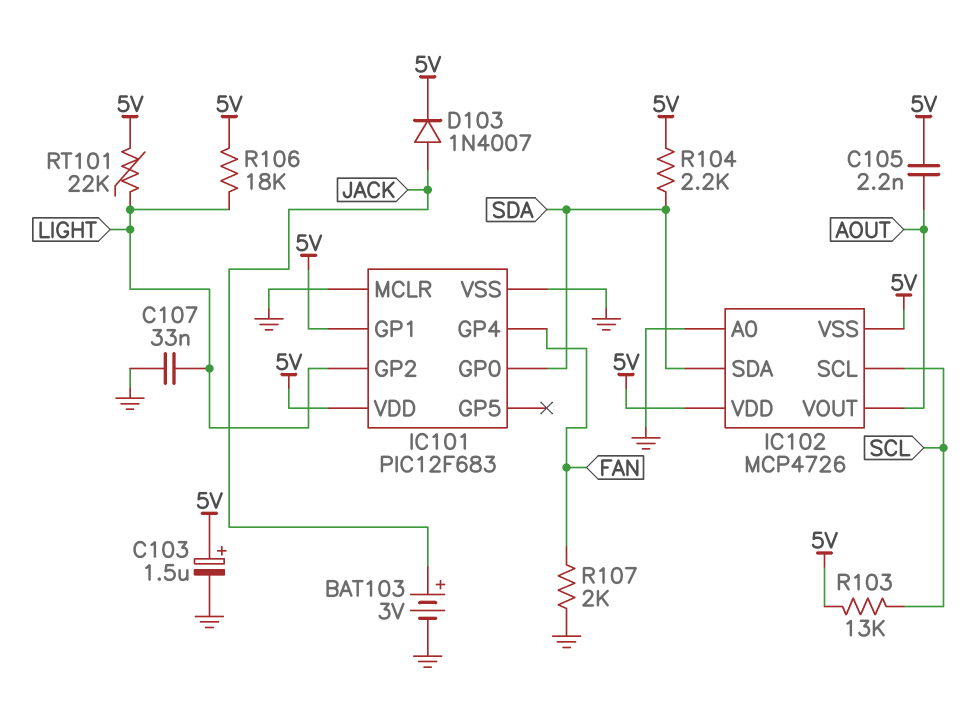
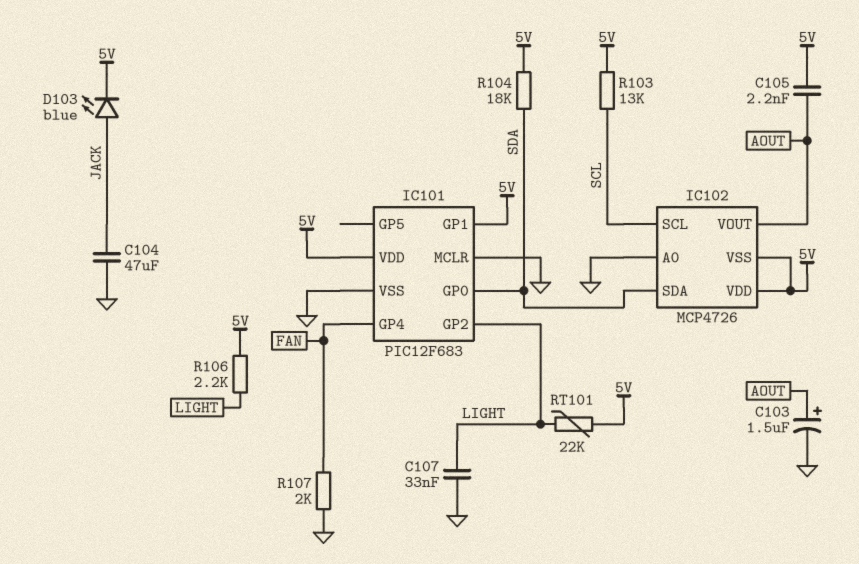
BAT103: 3V (plus JACK, minus GND) -> none
C103: 1.5uF (plus 5V, minus GND) -> 1.5uF (plus AOUT, minus GND)
C104: none -> 47uF (GND, JACK)
D103: diode 1N4007 (A JACK, K 5V) -> LED blue (A JACK, K 5V)
R104: 2.2k (5V, SDA) -> 18k (5V, SDA)
R106: 18k (5V, LIGHT) -> 2.2k (5V, LIGHT)

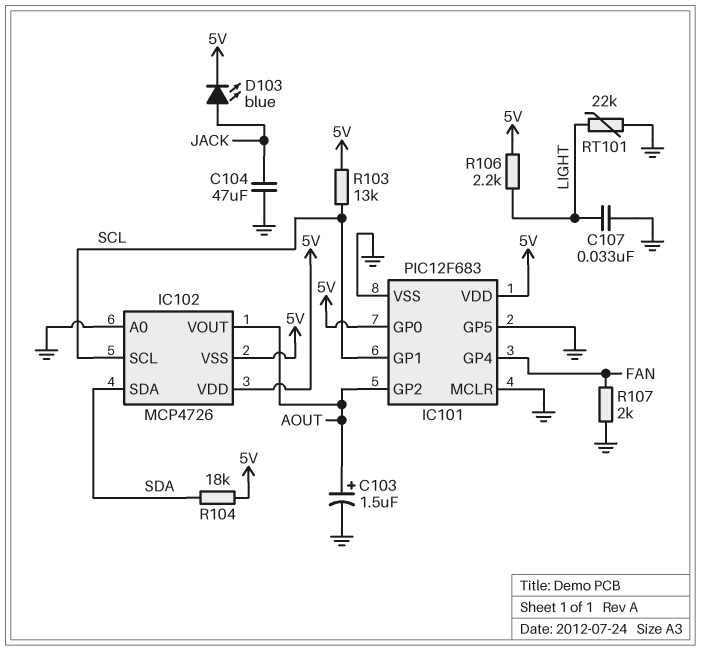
C105: 2.2nF (5V, AOUT) -> none
IC101 pin GP0: SDA -> 5V
IC101 pin GP1: 5V -> SCL
IC101 pin GP2: LIGHT -> AOUT
IC101 pin GP5: none -> GND
RT101: 22k (5V, LIGHT) -> 22k (GND, LIGHT)

